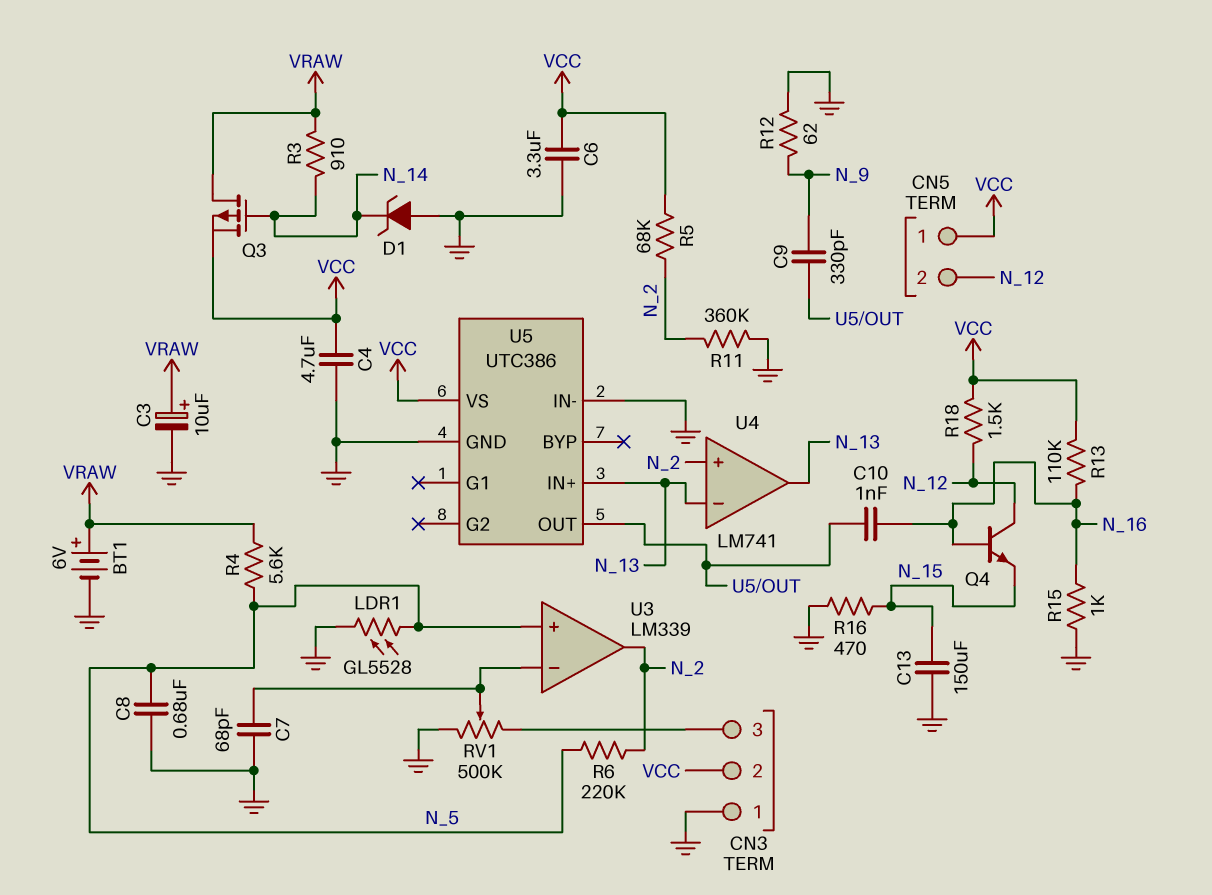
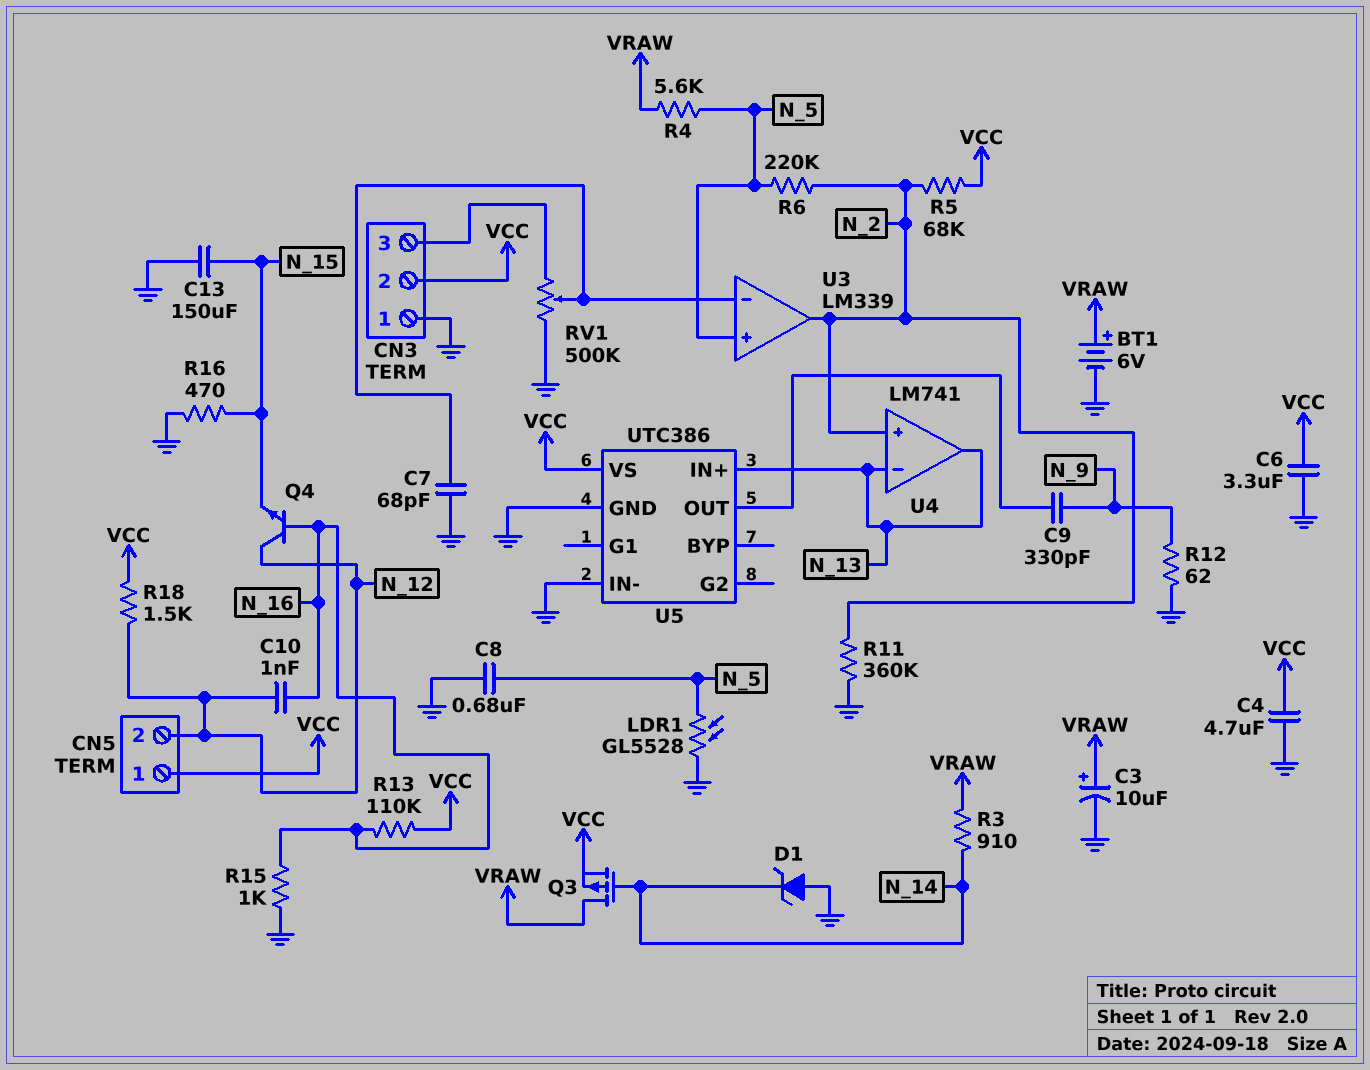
C10: 1nF (N_16, U5/OUT) -> 1nF (N_12, N_16)

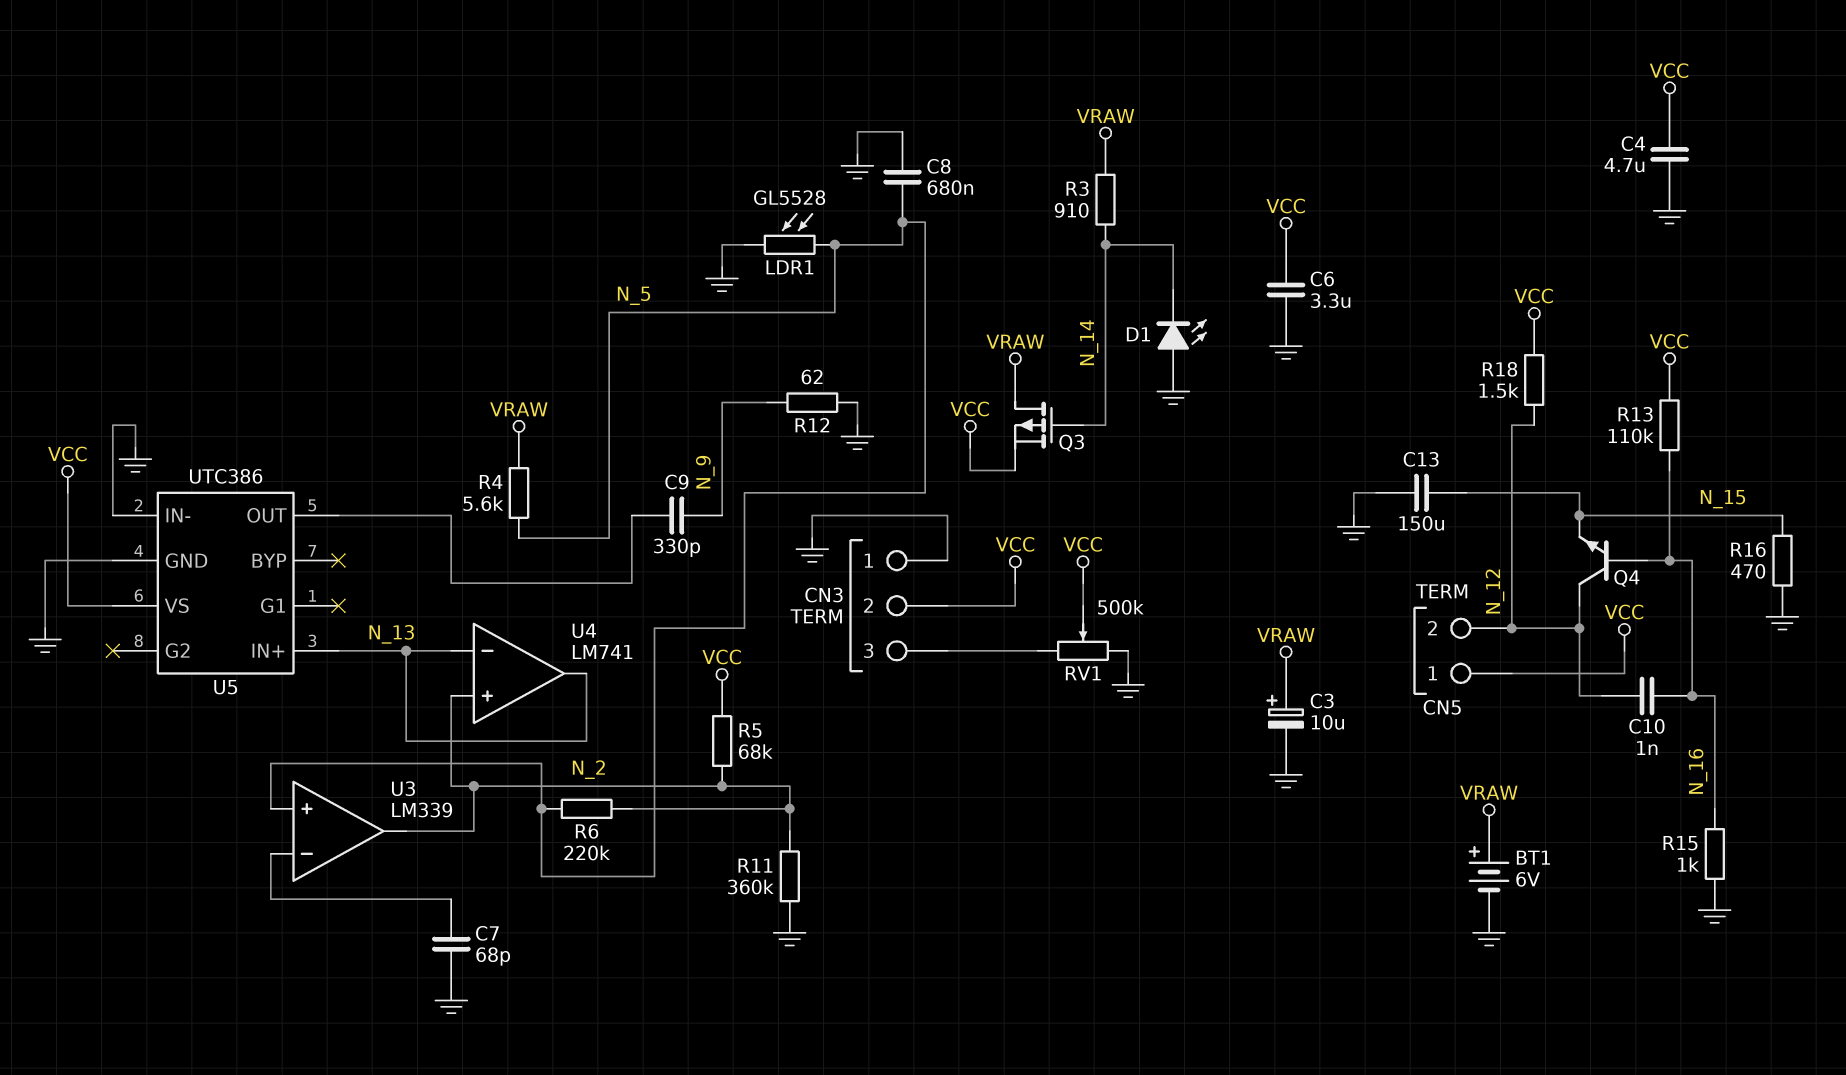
D1: zener (A GND, K N_14) -> LED (A GND, K N_14)
RV1: 500k (CN3/3, GND, wiper U3/in-) -> 500k (CN3/3, GND, wiper VCC)

